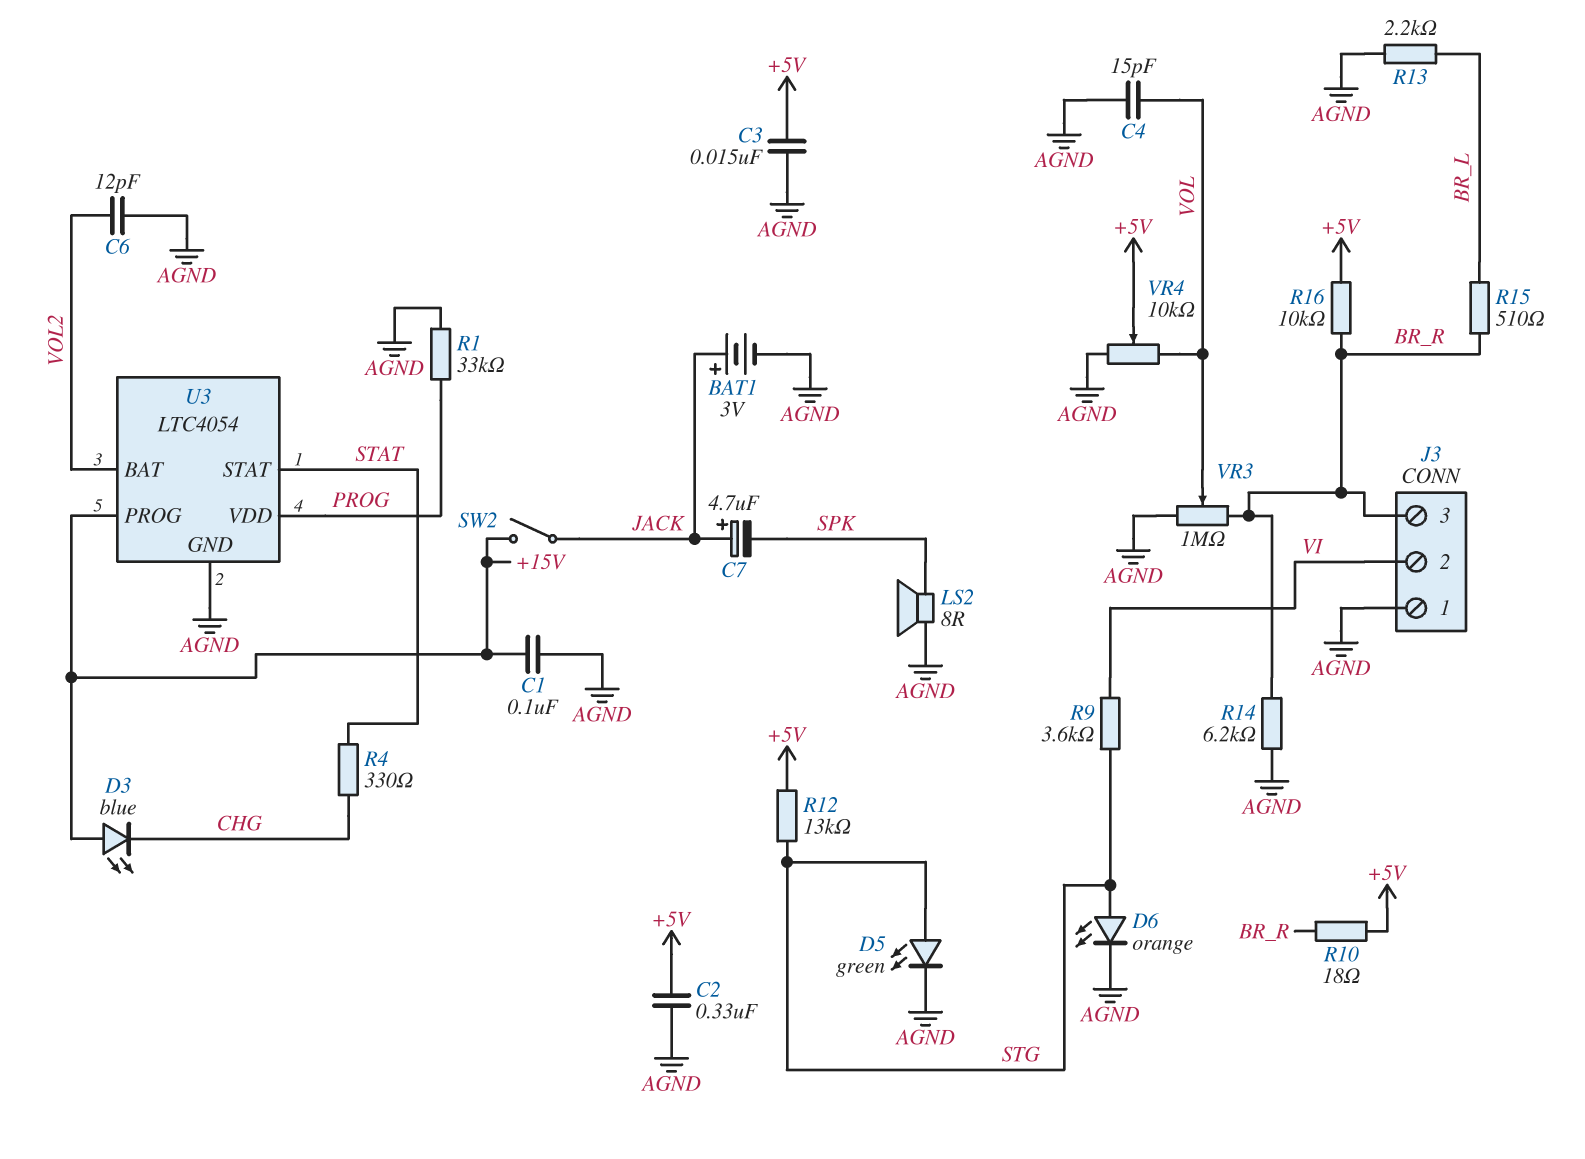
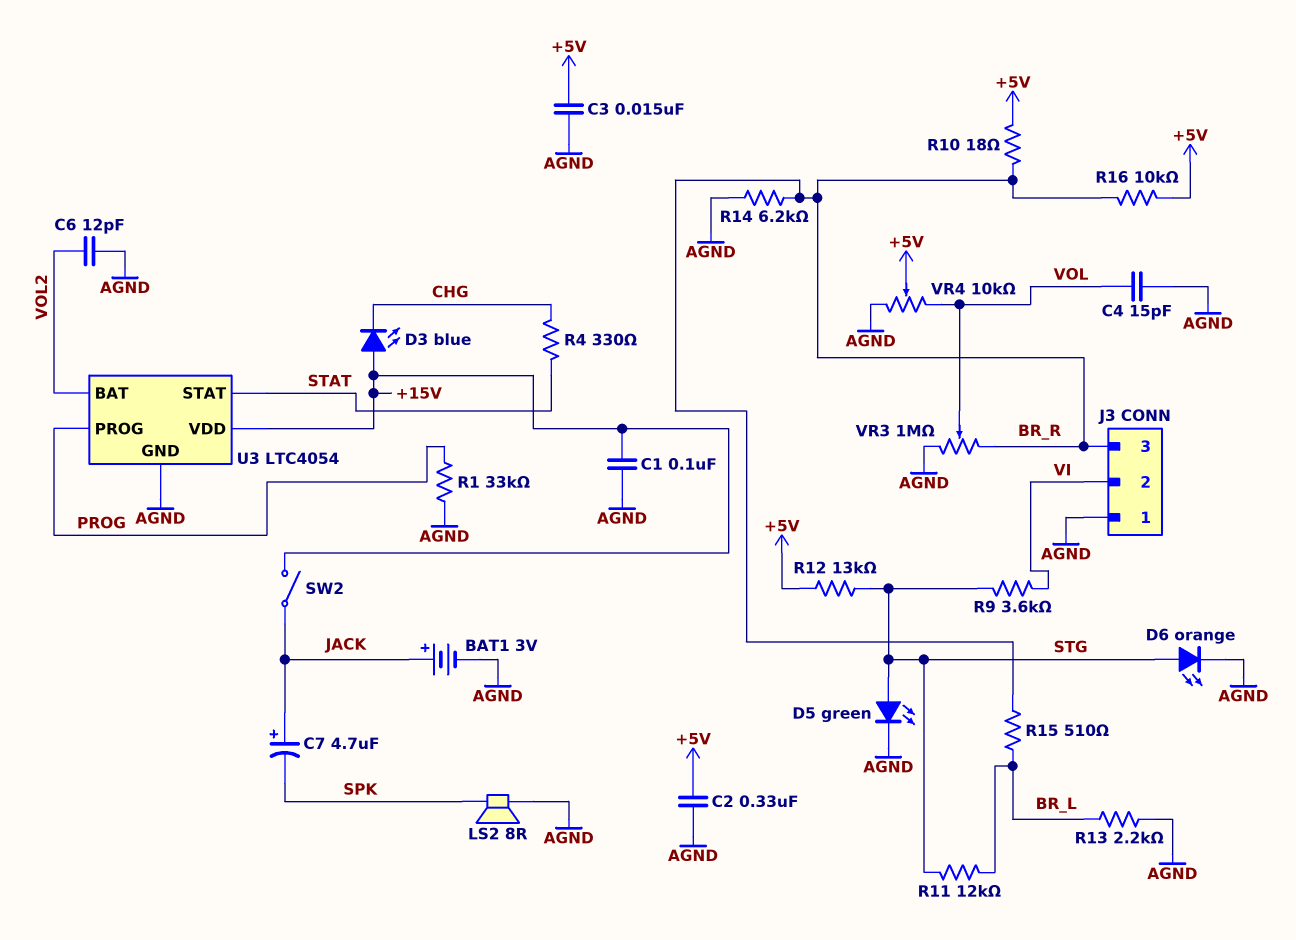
R11: none -> 12k (BR_L, STG)
U3 pin PROG: +15V -> PROG
U3 pin VDD: PROG -> +15V

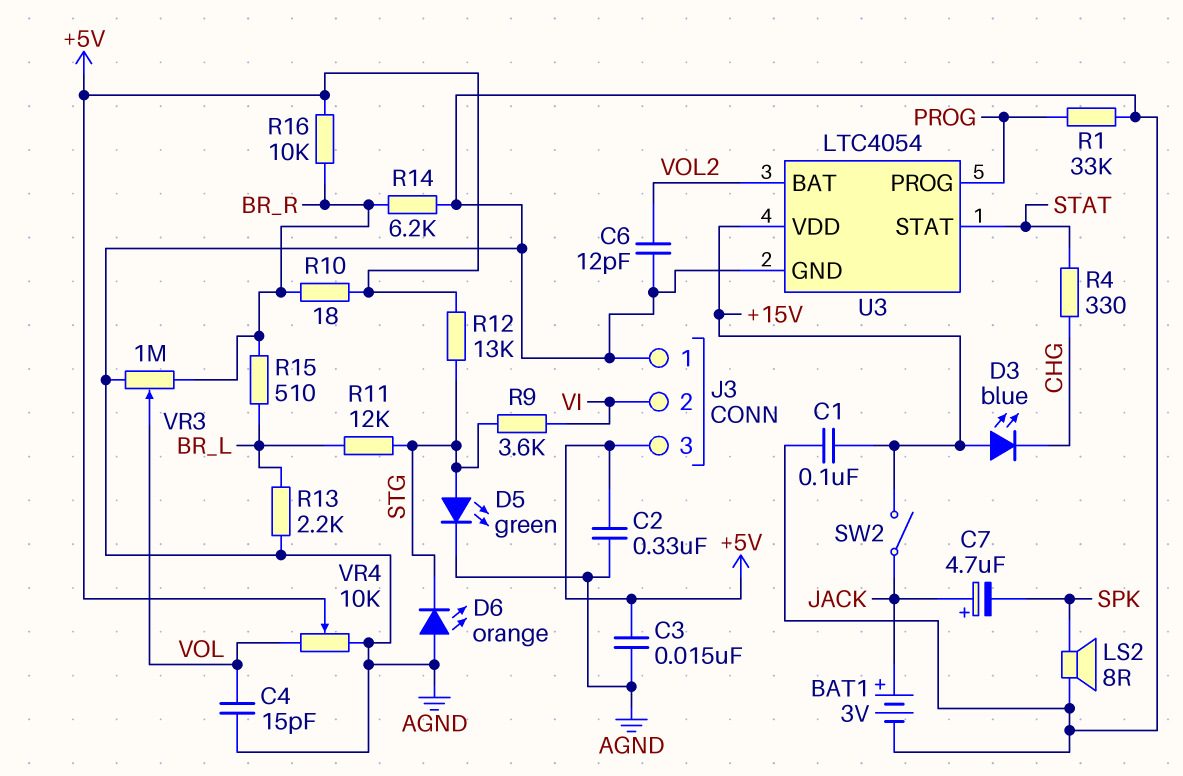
D6: LED orange (A STG, K AGND) -> LED orange (A AGND, K STG)
J3 pin 3: BR_R -> +5V

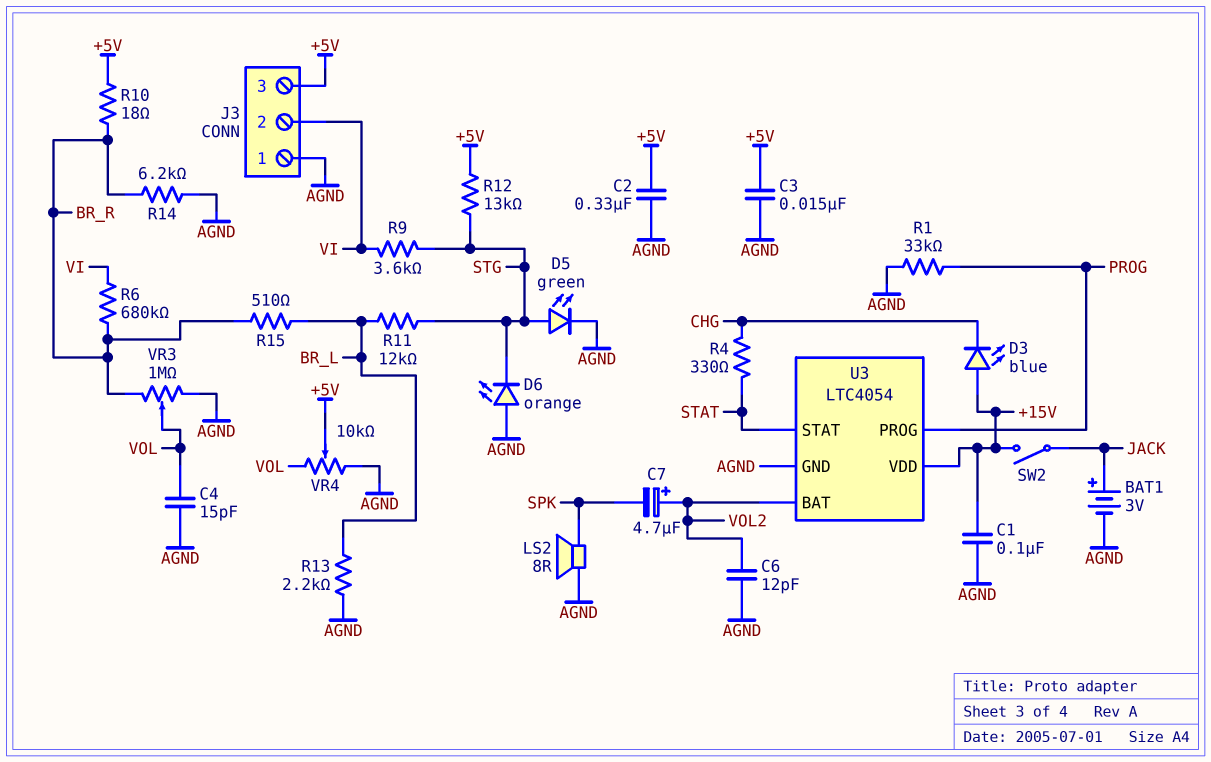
C7: 4.7uF (plus JACK, minus SPK) -> 4.7uF (plus VOL2, minus SPK)
R6: none -> 680k (BR_R, VI)
R16: 10k (+5V, BR_R) -> none

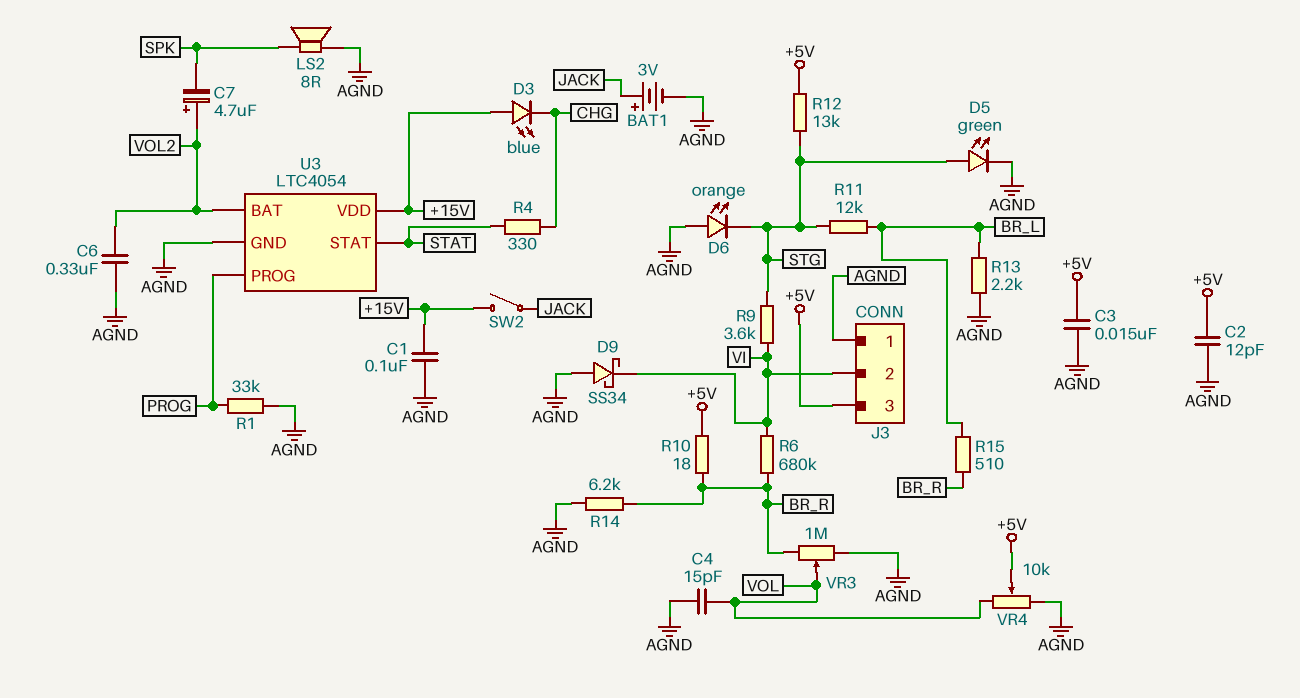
C2: 330nF (+5V, AGND) -> 12pF (+5V, AGND)
C6: 12pF (AGND, VOL2) -> 330nF (AGND, VOL2)
D9: none -> schottky SS34 (A AGND, K VI)

